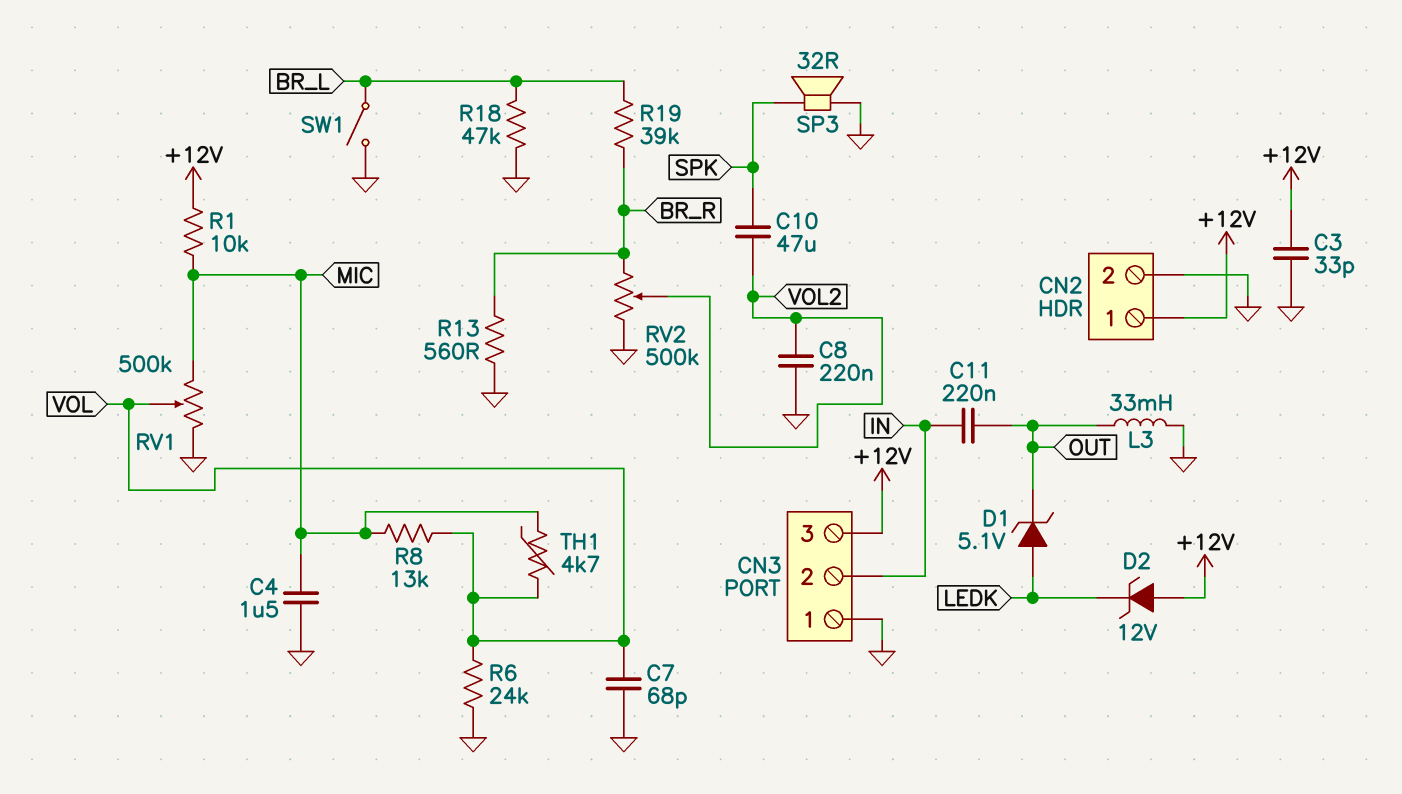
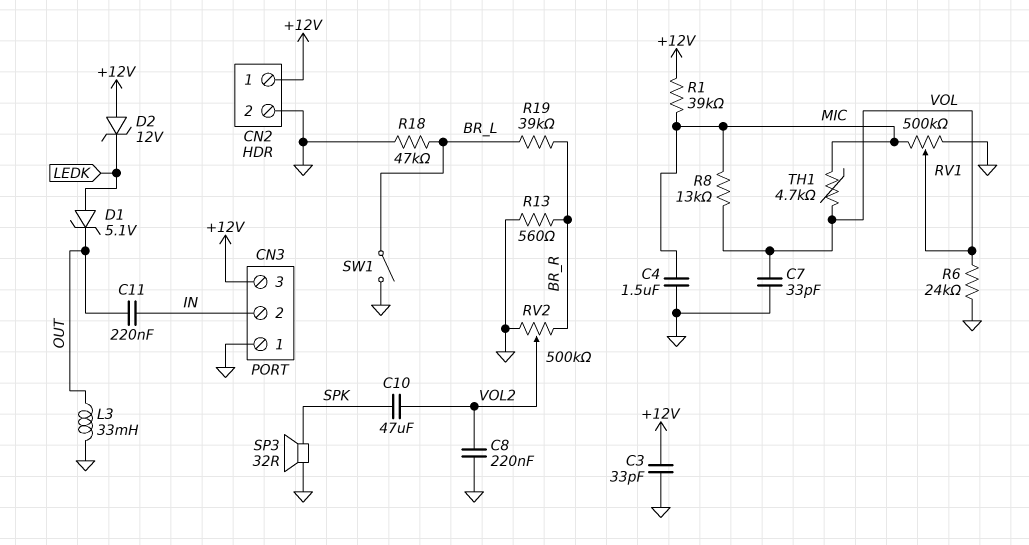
C7: 68pF (GND, VOL) -> 33pF (GND, VOL)
R1: 10k (+12V, MIC) -> 39k (+12V, MIC)

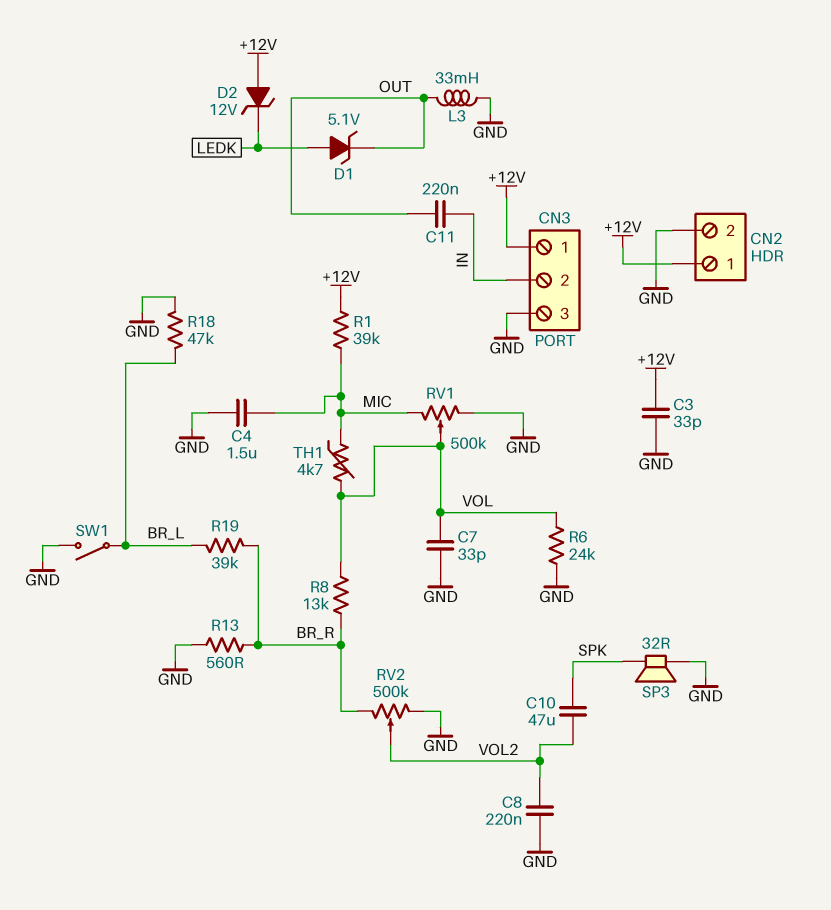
CN3 pin 1: GND -> +12V
CN3 pin 3: +12V -> GND
R8: 13k (MIC, VOL) -> 13k (BR_R, VOL)

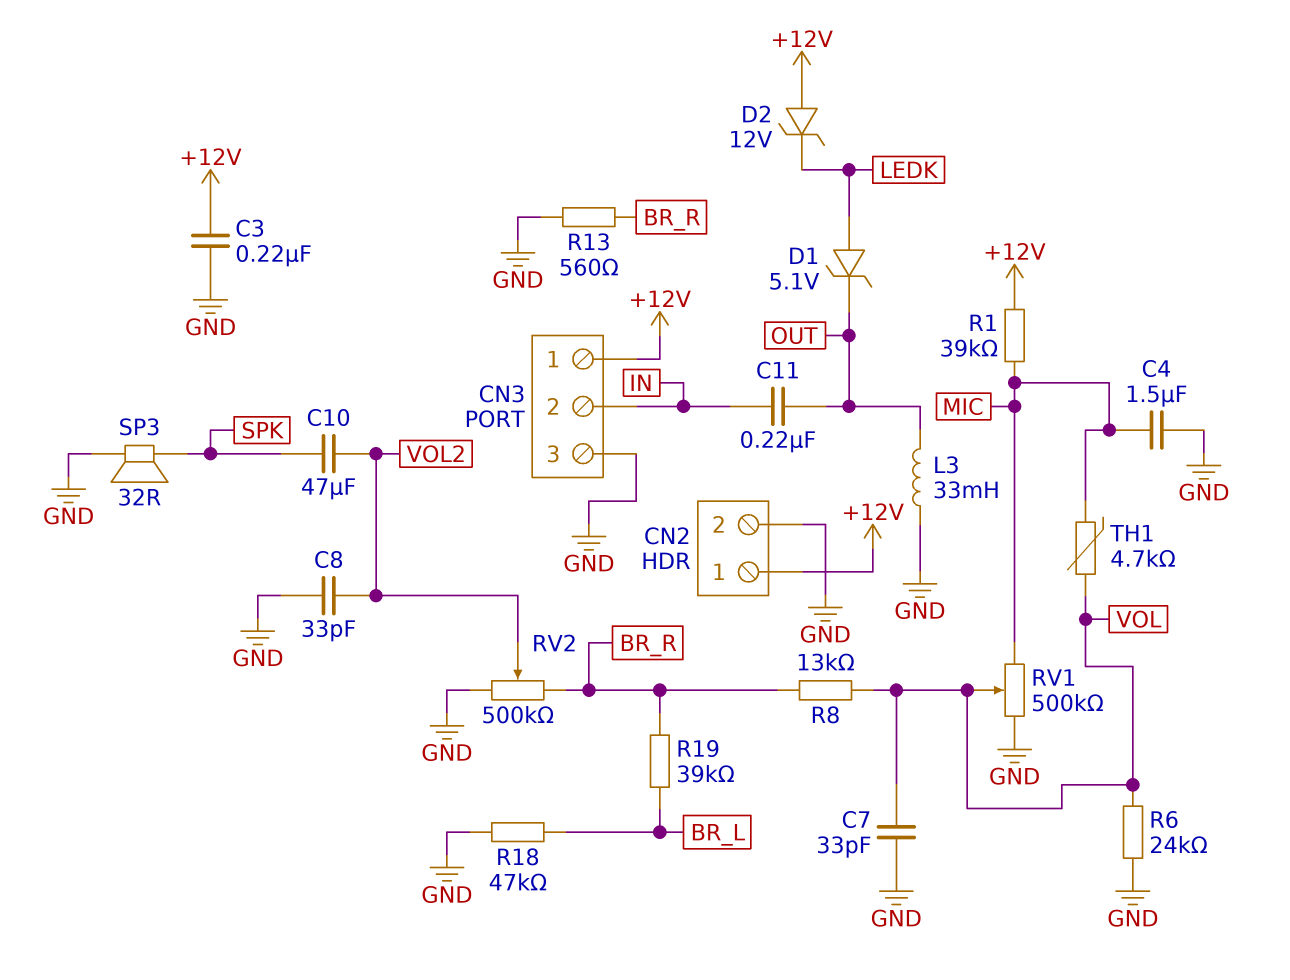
C3: 33pF (+12V, GND) -> 220nF (+12V, GND)
C8: 220nF (GND, VOL2) -> 33pF (GND, VOL2)
SW1: switch (BR_L, GND) -> none

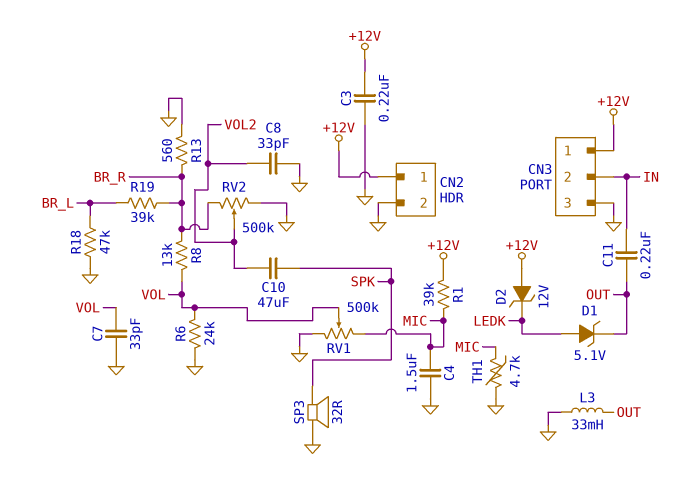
TH1: 4.7k (MIC, VOL) -> 4.7k (GND, MIC)

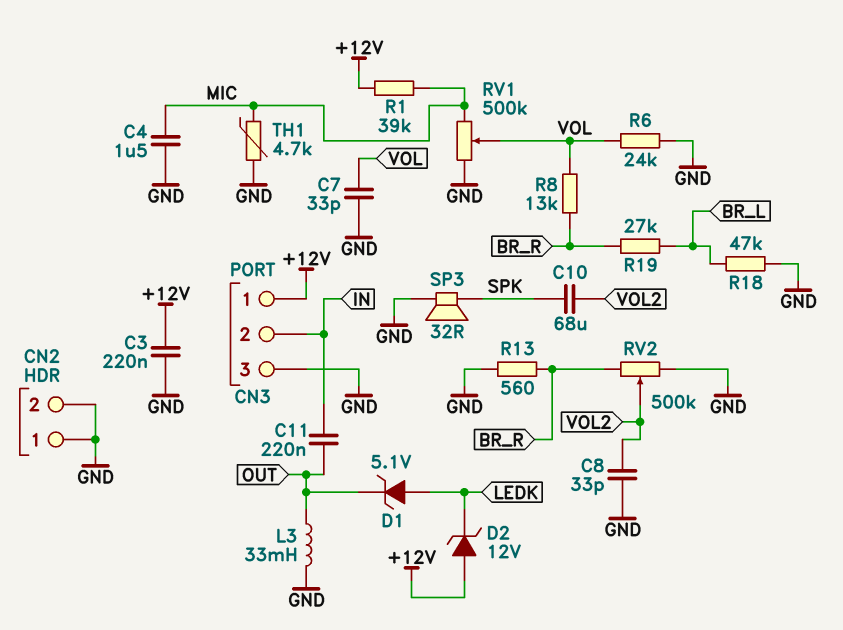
C10: 47uF (SPK, VOL2) -> 68uF (SPK, VOL2)
CN2 pin 1: +12V -> GND
R19: 39k (BR_L, BR_R) -> 27k (BR_L, BR_R)

